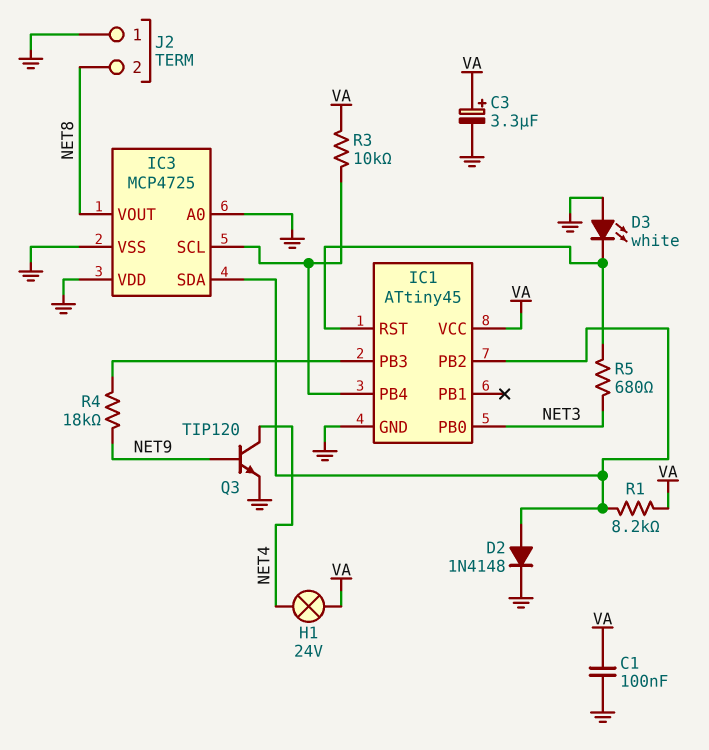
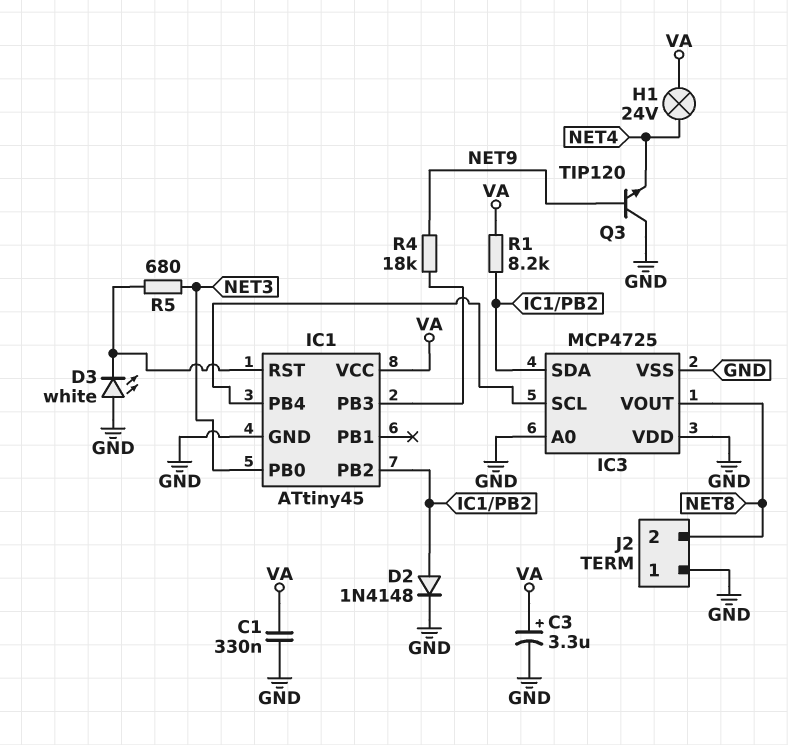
C1: 100nF (GND, VA) -> 330nF (GND, VA)
Q3: NPN TIP120 (B NET9, C NET4, E GND) -> NPN TIP120 (B NET9, C GND, E NET4)
R3: 10k (IC1/PB4, VA) -> none

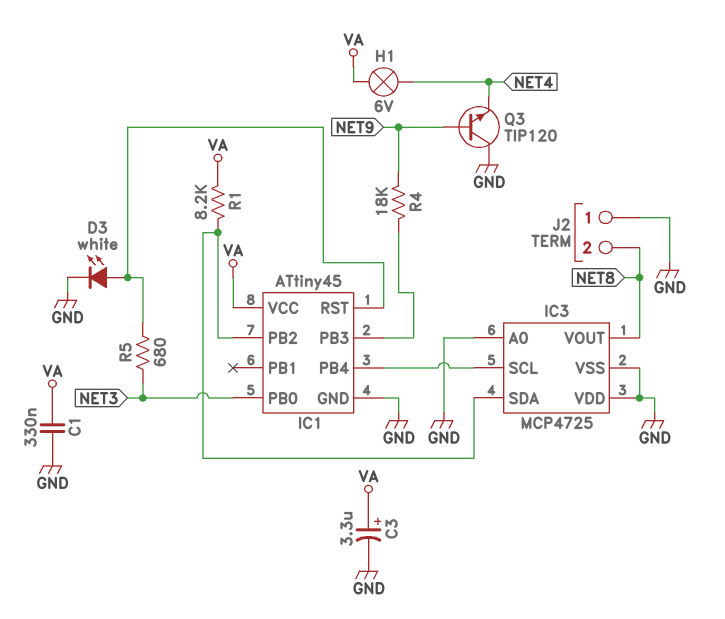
D2: diode 1N4148 (A IC1/PB2, K GND) -> none
D3: LED white (A GND, K IC1/RST) -> LED white (A IC1/RST, K GND)
H1: lamp 24V (NET4, VA) -> lamp 6V (NET4, VA)

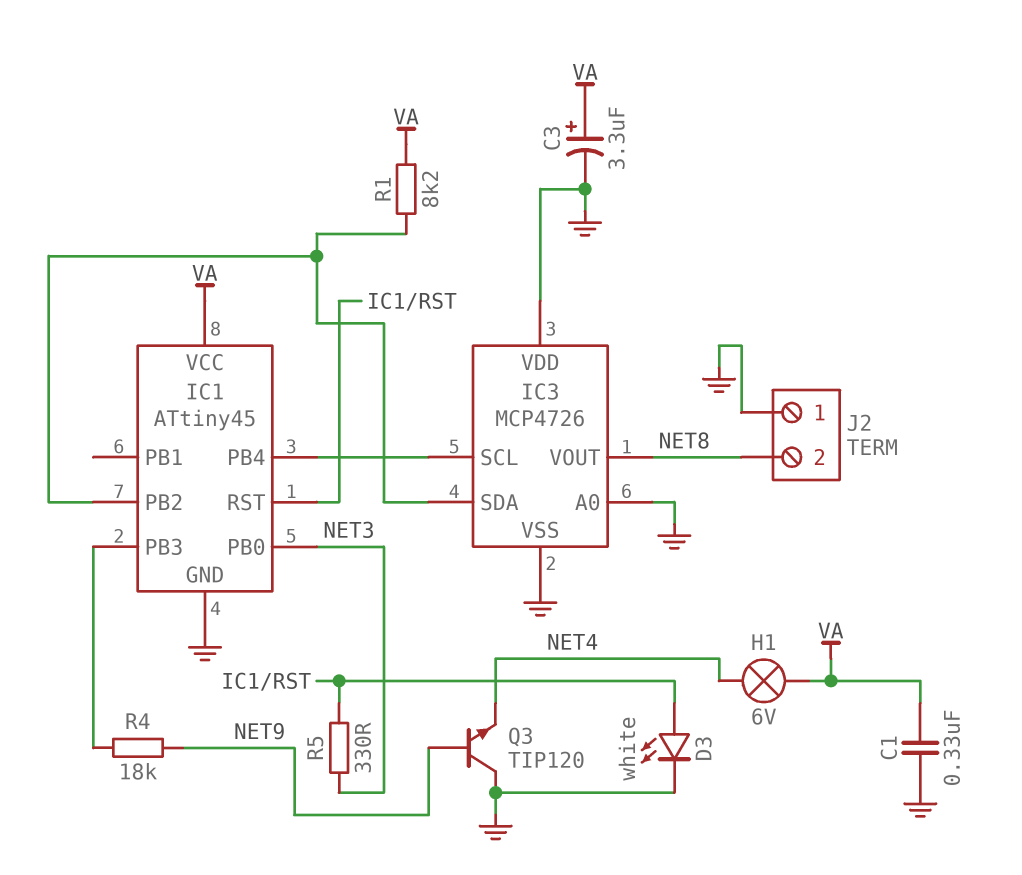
IC3: MCP4725 -> MCP4726
R5: 680 (IC1/RST, NET3) -> 330 (IC1/RST, NET3)

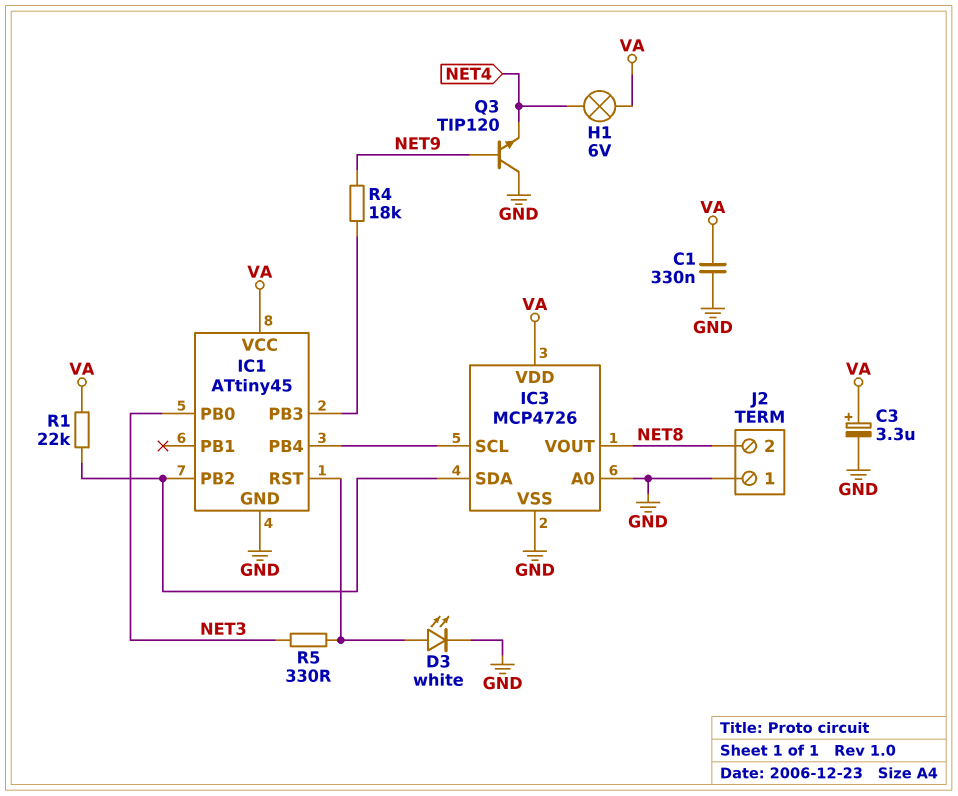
IC3 pin VDD: GND -> VA
R1: 8.2k (IC1/PB2, VA) -> 22k (IC1/PB2, VA)

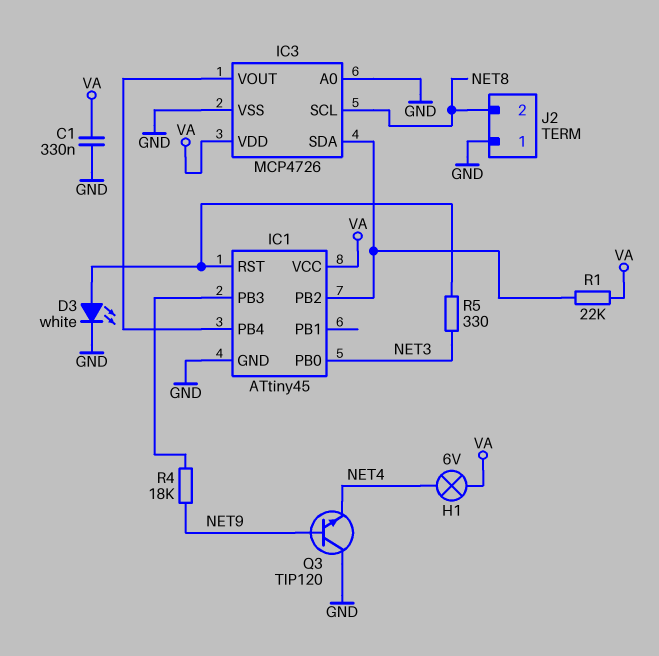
C3: 3.3uF (plus VA, minus GND) -> none
IC3 pin SCL: IC1/PB4 -> NET8
IC3 pin VOUT: NET8 -> IC1/PB4

